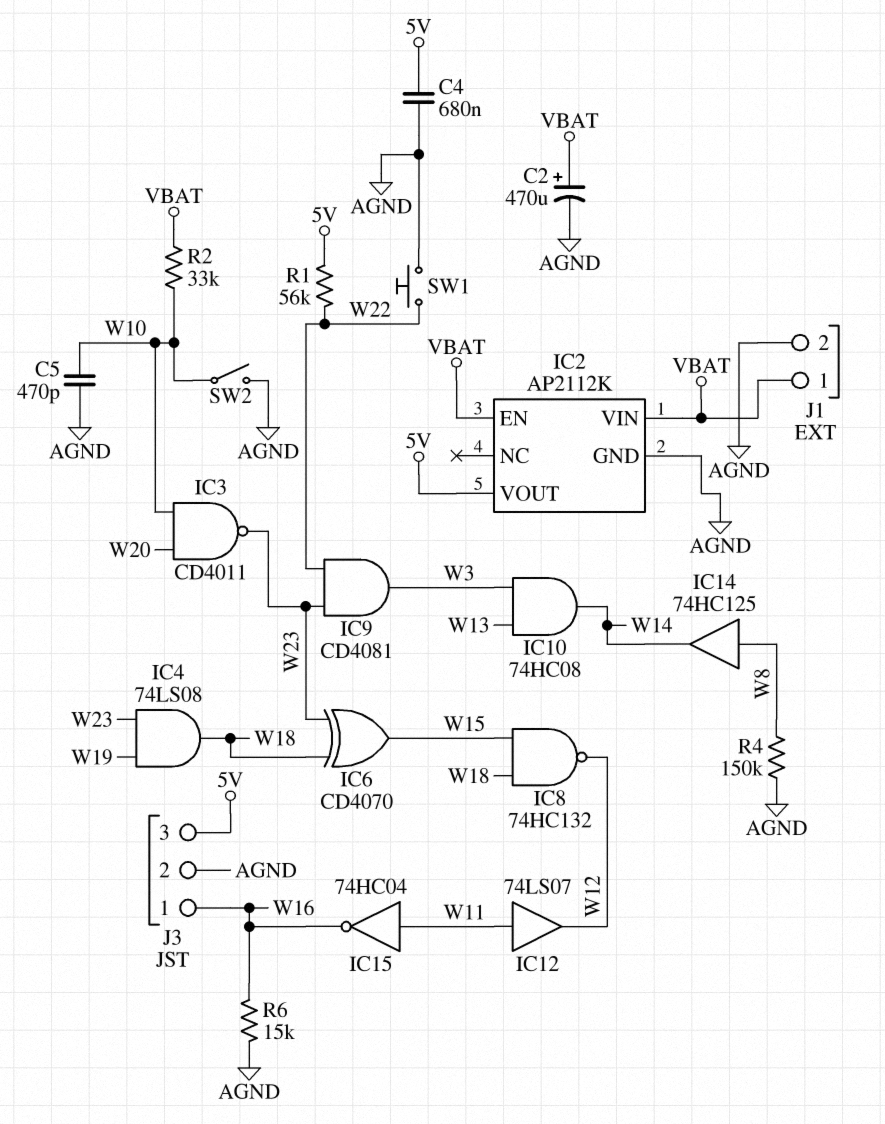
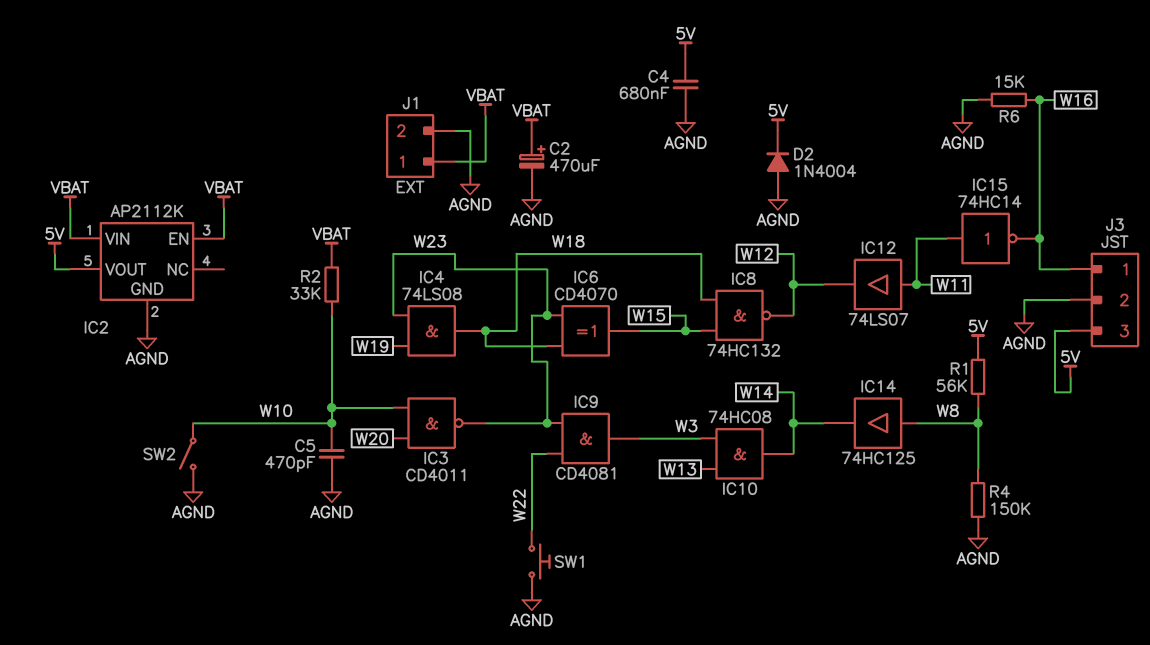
D2: none -> diode 1N4004 (A AGND, K 5V)
IC15: NOT 74HC04 (in W11, out W16) -> NOT 74HC14 (in W11, out W16)
R1: 56k (5V, W22) -> 56k (5V, W8)

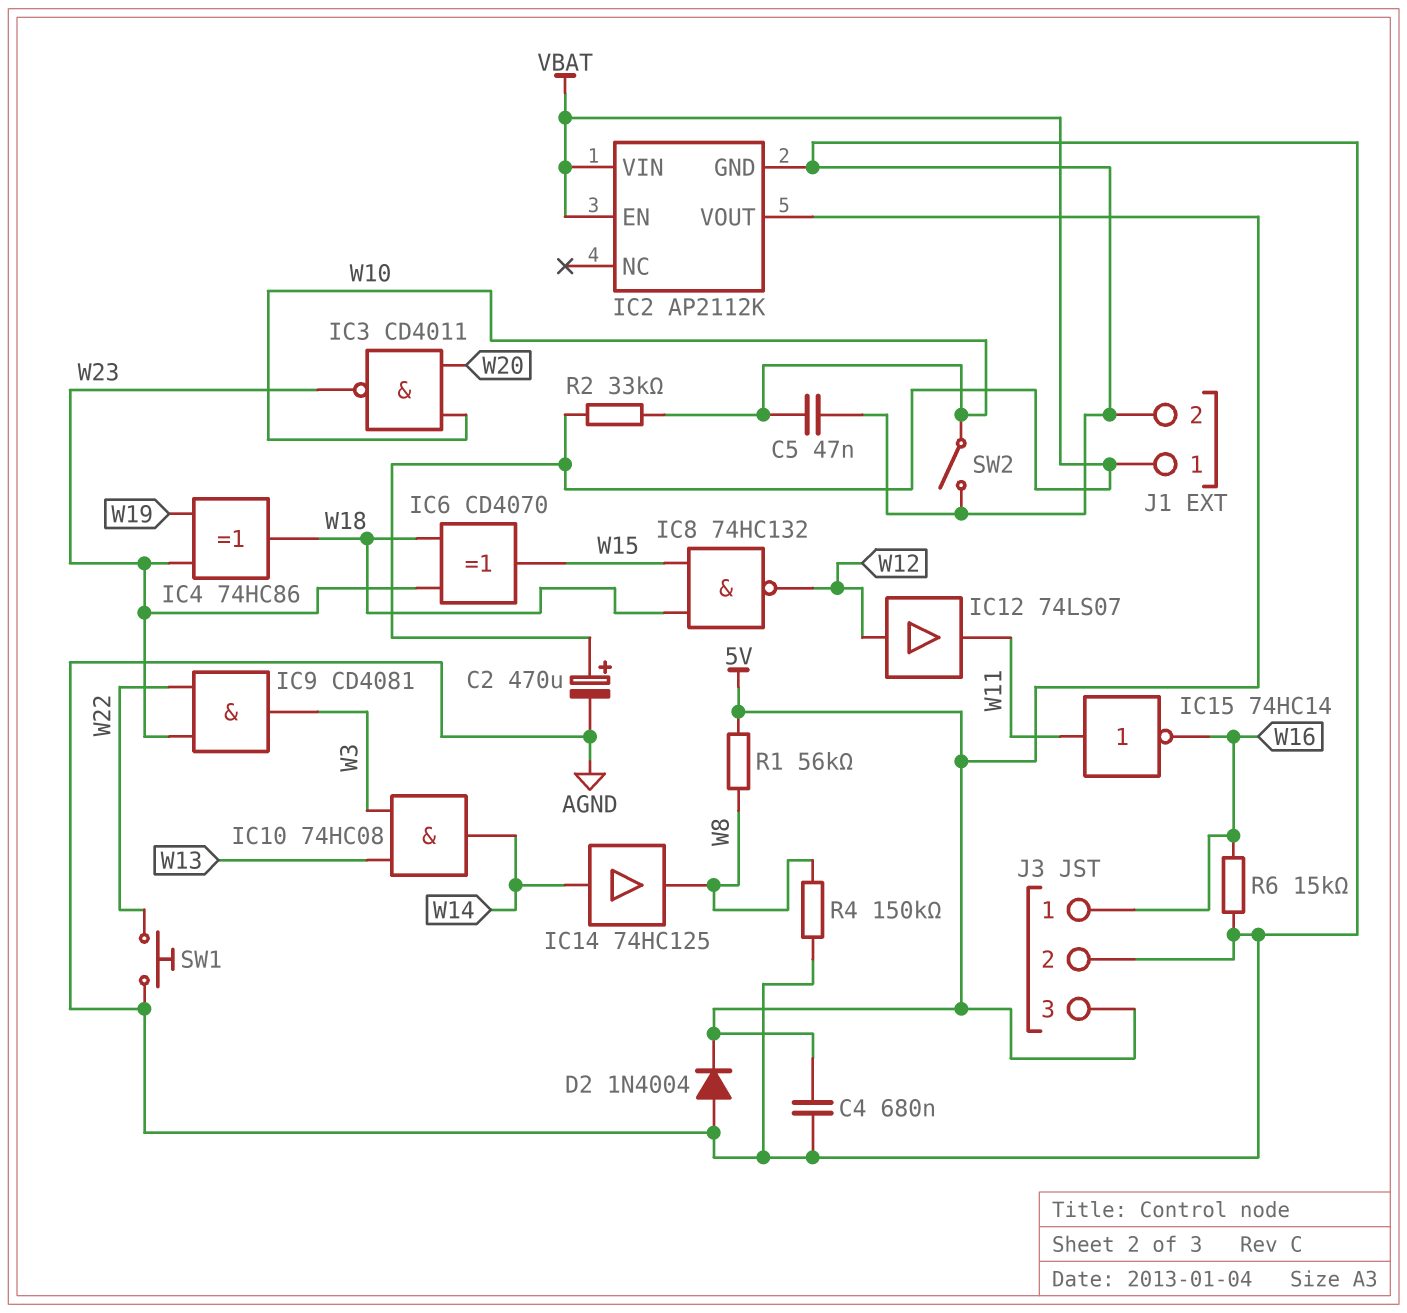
C5: 470pF (AGND, W10) -> 47nF (AGND, W10)
IC4: AND 74LS08 (in W19, in W23, out W18) -> XOR 74HC86 (in W19, in W23, out W18)
IC12: buffer 74LS07 (in W11, out W12) -> buffer 74LS07 (in W12, out W11)
IC14: buffer 74HC125 (in W8, out W14) -> buffer 74HC125 (in W14, out W8)

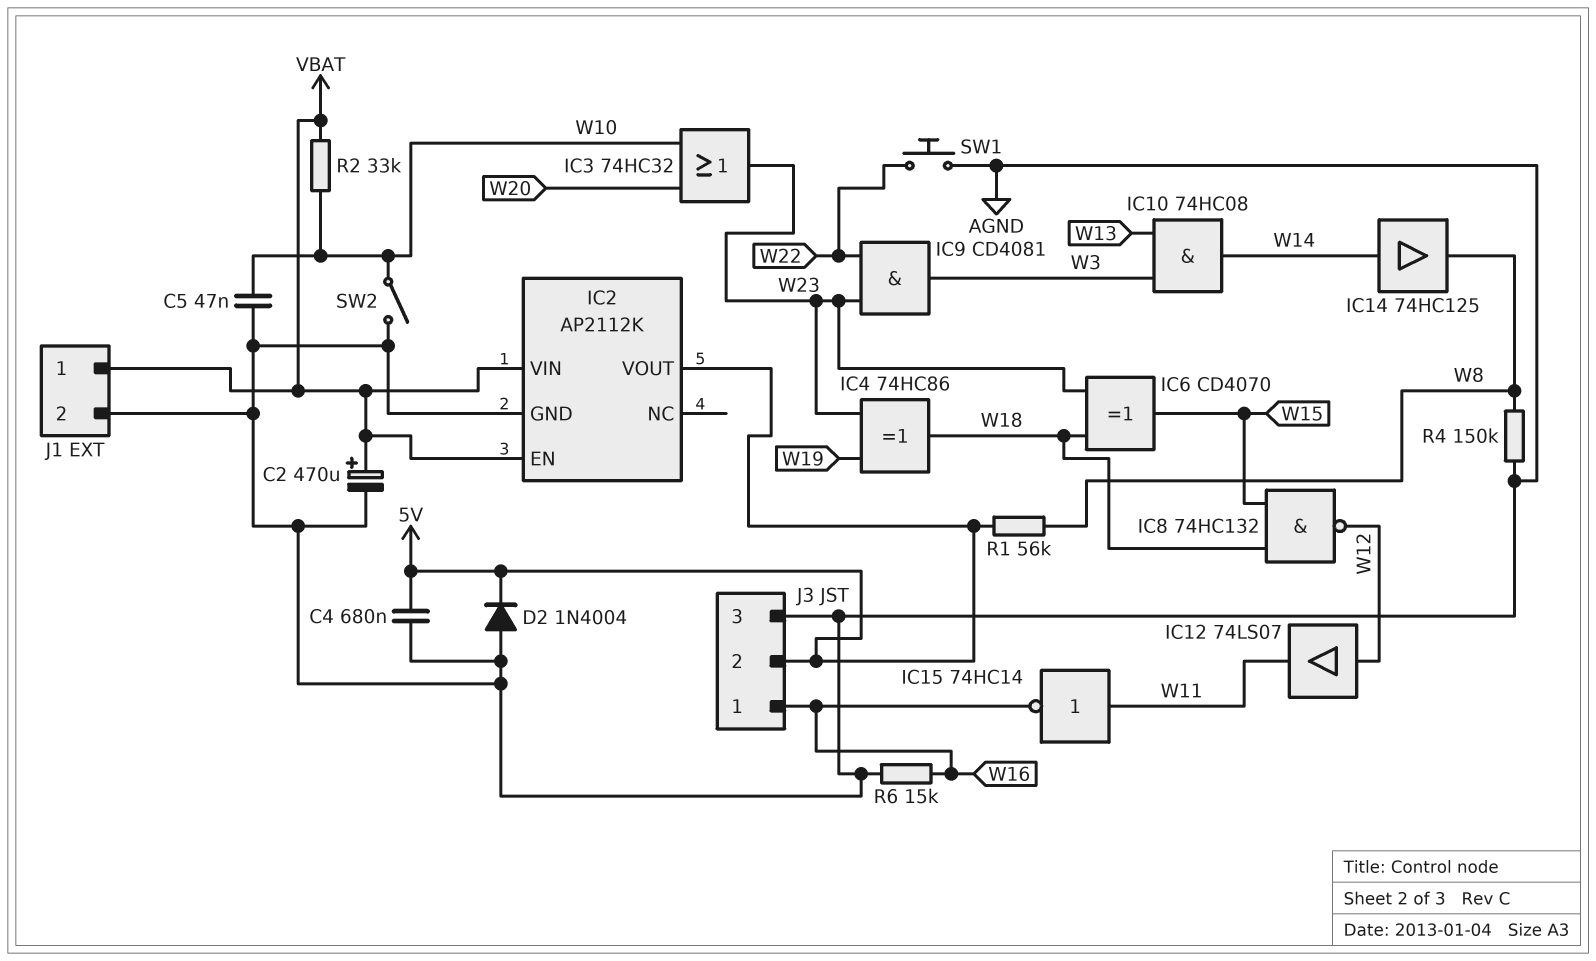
IC3: NAND CD4011 (in W10, in W20, out W23) -> OR 74HC32 (in W10, in W20, out W23)
J3 pin 2: AGND -> 5V
J3 pin 3: 5V -> AGND

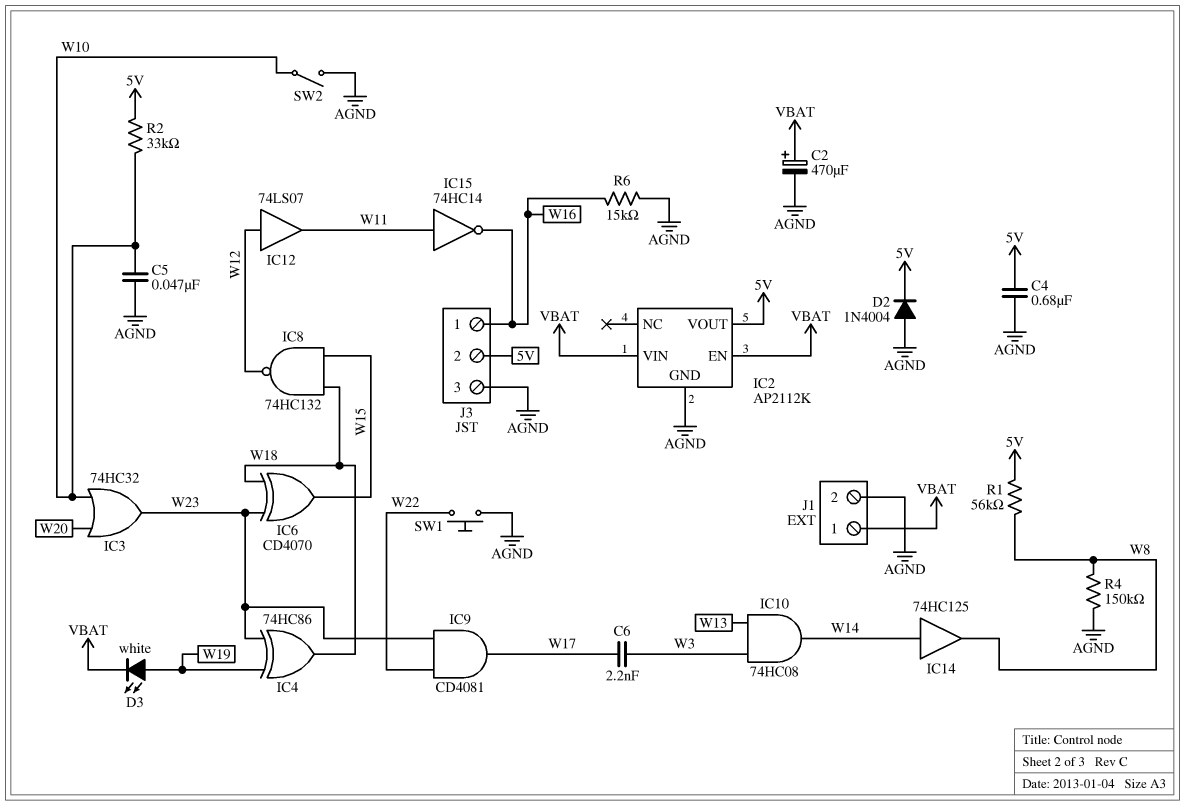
C6: none -> 2.2nF (W3, W17)
D3: none -> LED white (A W19, K VBAT)
IC9: AND CD4081 (in W22, in W23, out W3) -> AND CD4081 (in W22, in W23, out W17)
R2: 33k (VBAT, W10) -> 33k (5V, W10)

